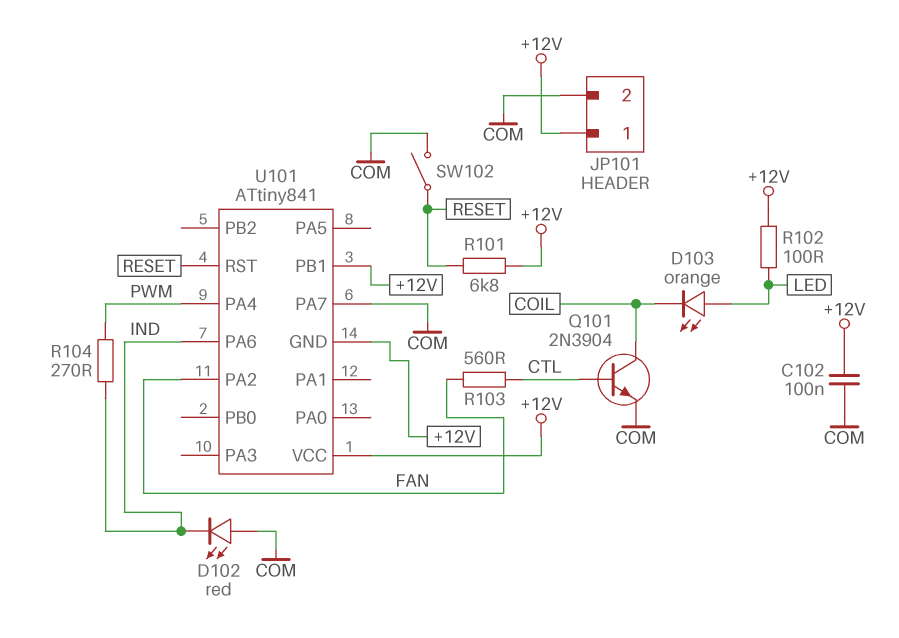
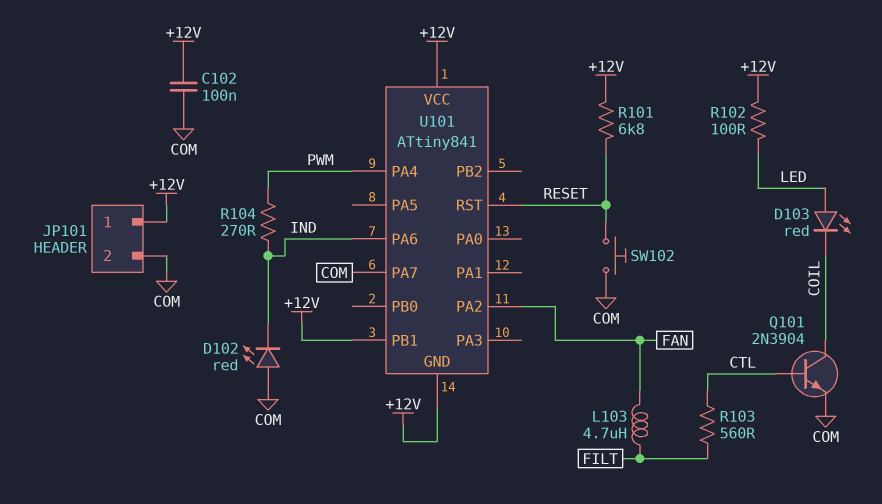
D103: LED orange (A LED, K COIL) -> LED red (A LED, K COIL)
L103: none -> 4.7uH (FAN, FILT)
R103: 560 (CTL, FAN) -> 560 (CTL, FILT)
SW102: switch (COM, RESET) -> button (COM, RESET)

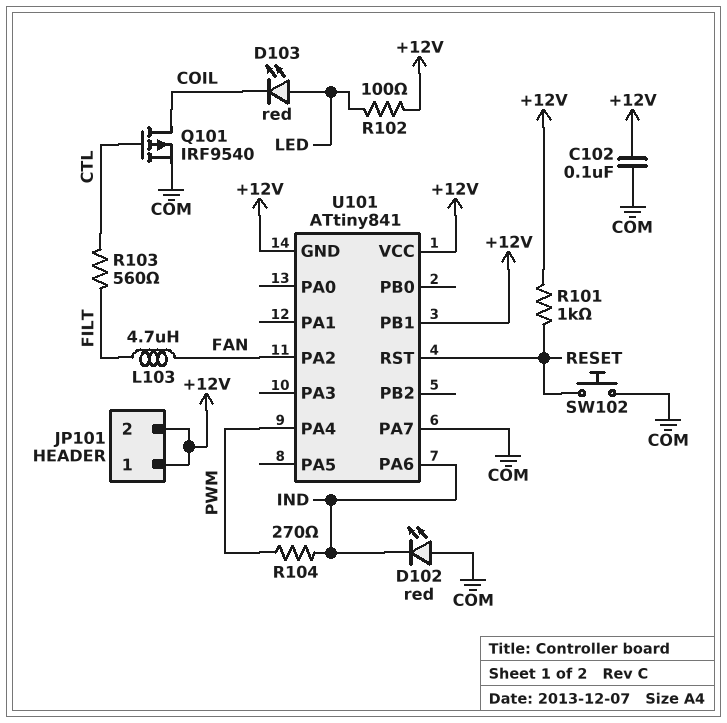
JP101 pin 2: COM -> +12V
Q101: NPN 2N3904 (B CTL, C COIL, E COM) -> PMOS IRF9540 (G CTL, D COIL, S COM)
R101: 6.8k (+12V, RESET) -> 1k (+12V, RESET)

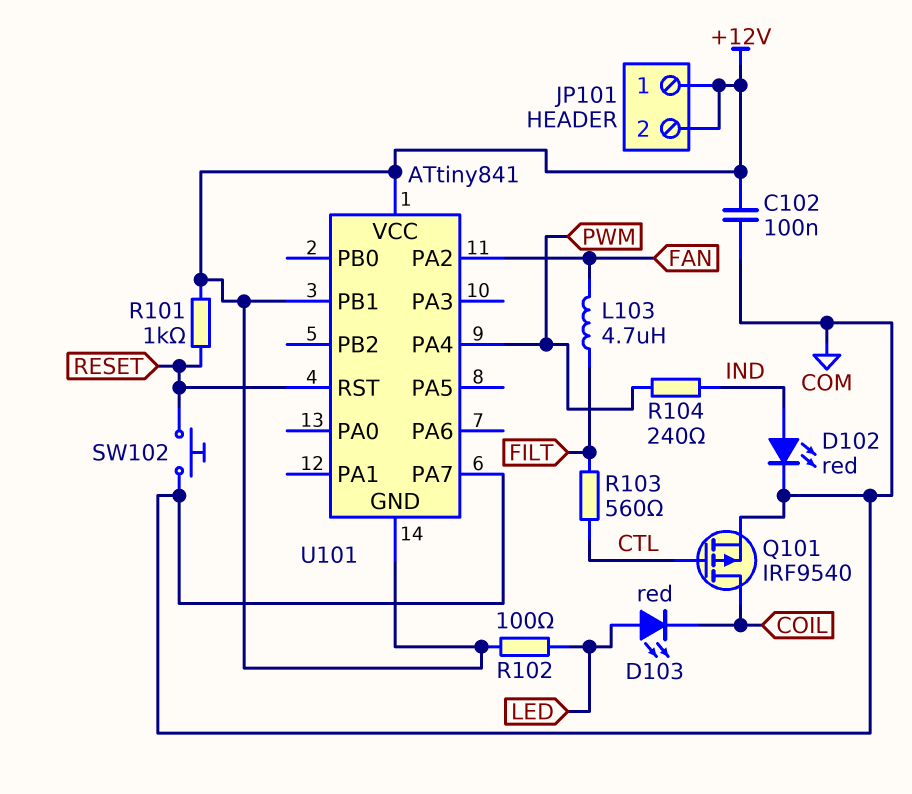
D102: LED red (A COM, K IND) -> LED red (A IND, K COM)
R104: 270 (IND, PWM) -> 240 (IND, PWM)
U101 pin PA6: IND -> none

